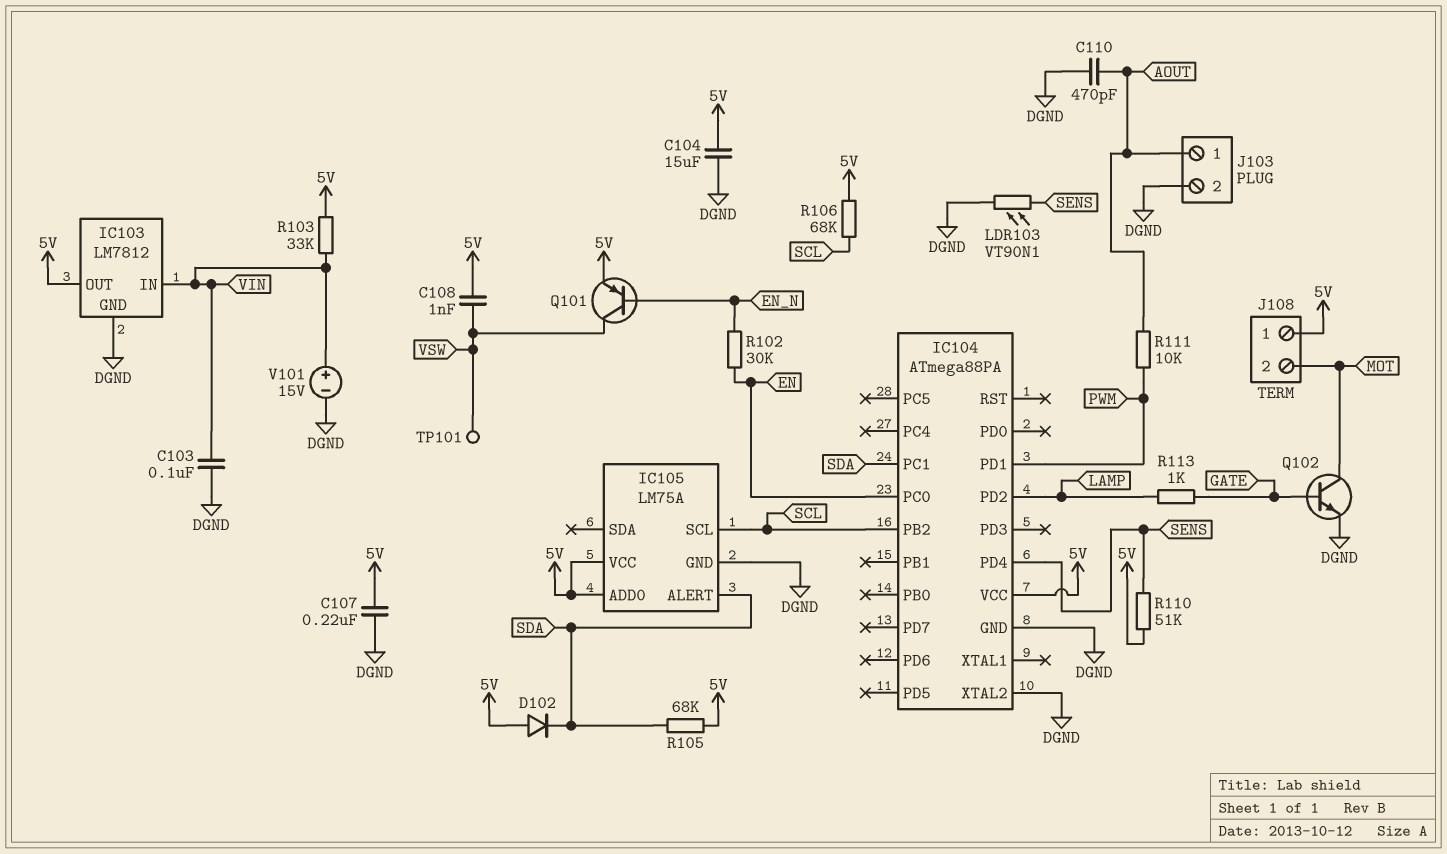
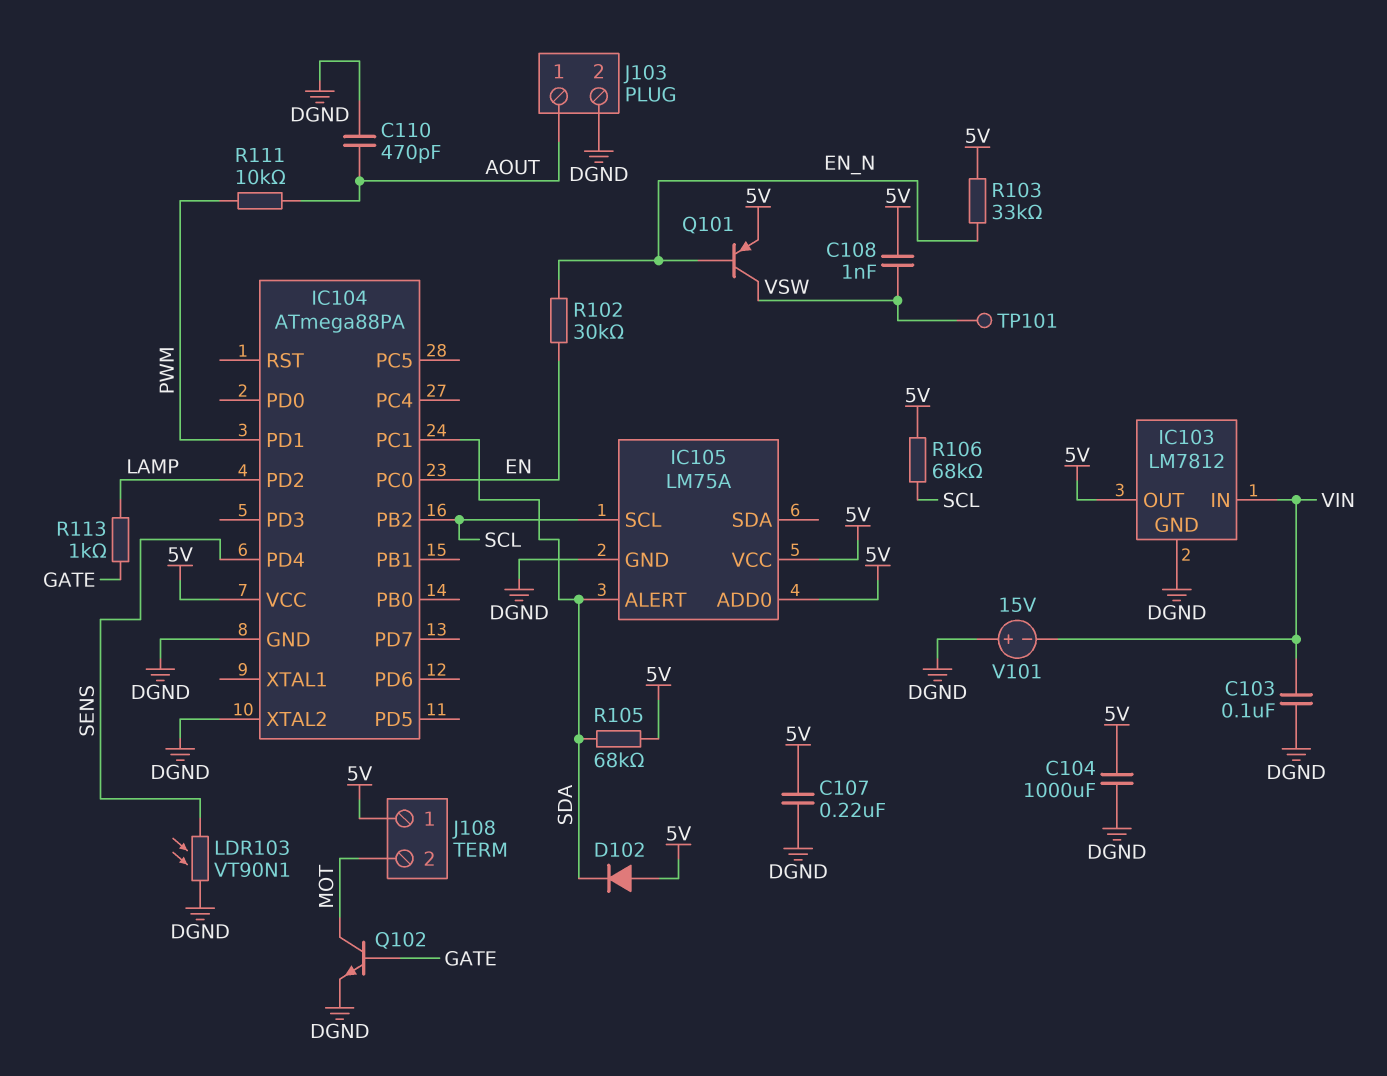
C104: 15uF (5V, DGND) -> 1000uF (5V, DGND)
R103: 33k (5V, VIN) -> 33k (5V, EN_N)
R110: 51k (5V, SENS) -> none
V101: 15V (plus VIN, minus DGND) -> 15V (plus DGND, minus VIN)

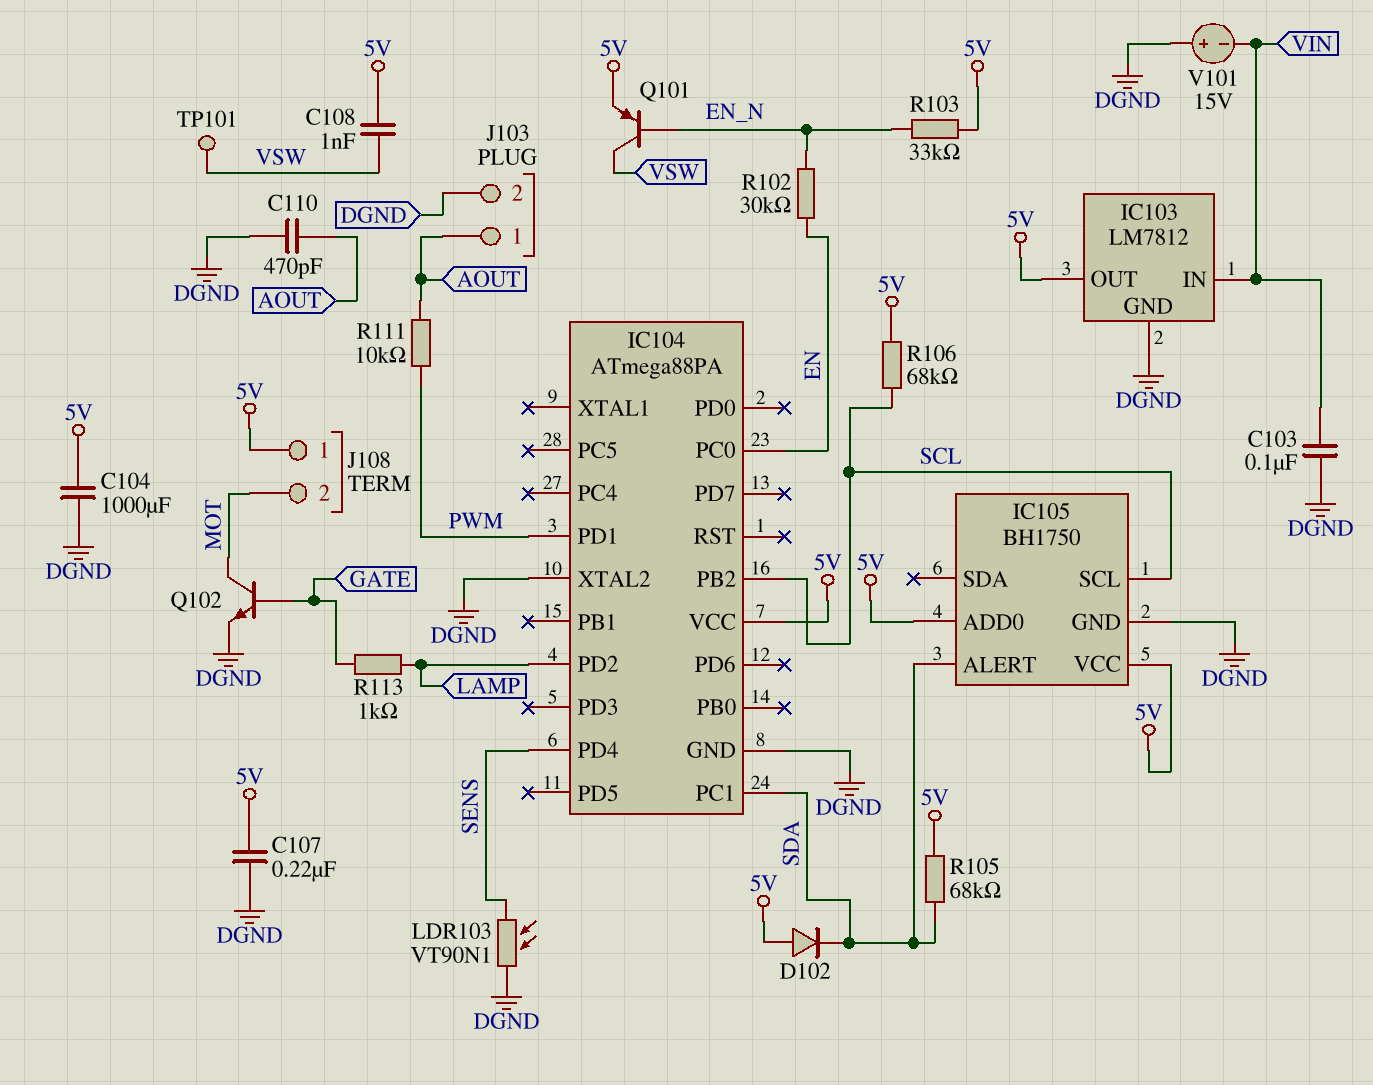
IC105: LM75A -> BH1750

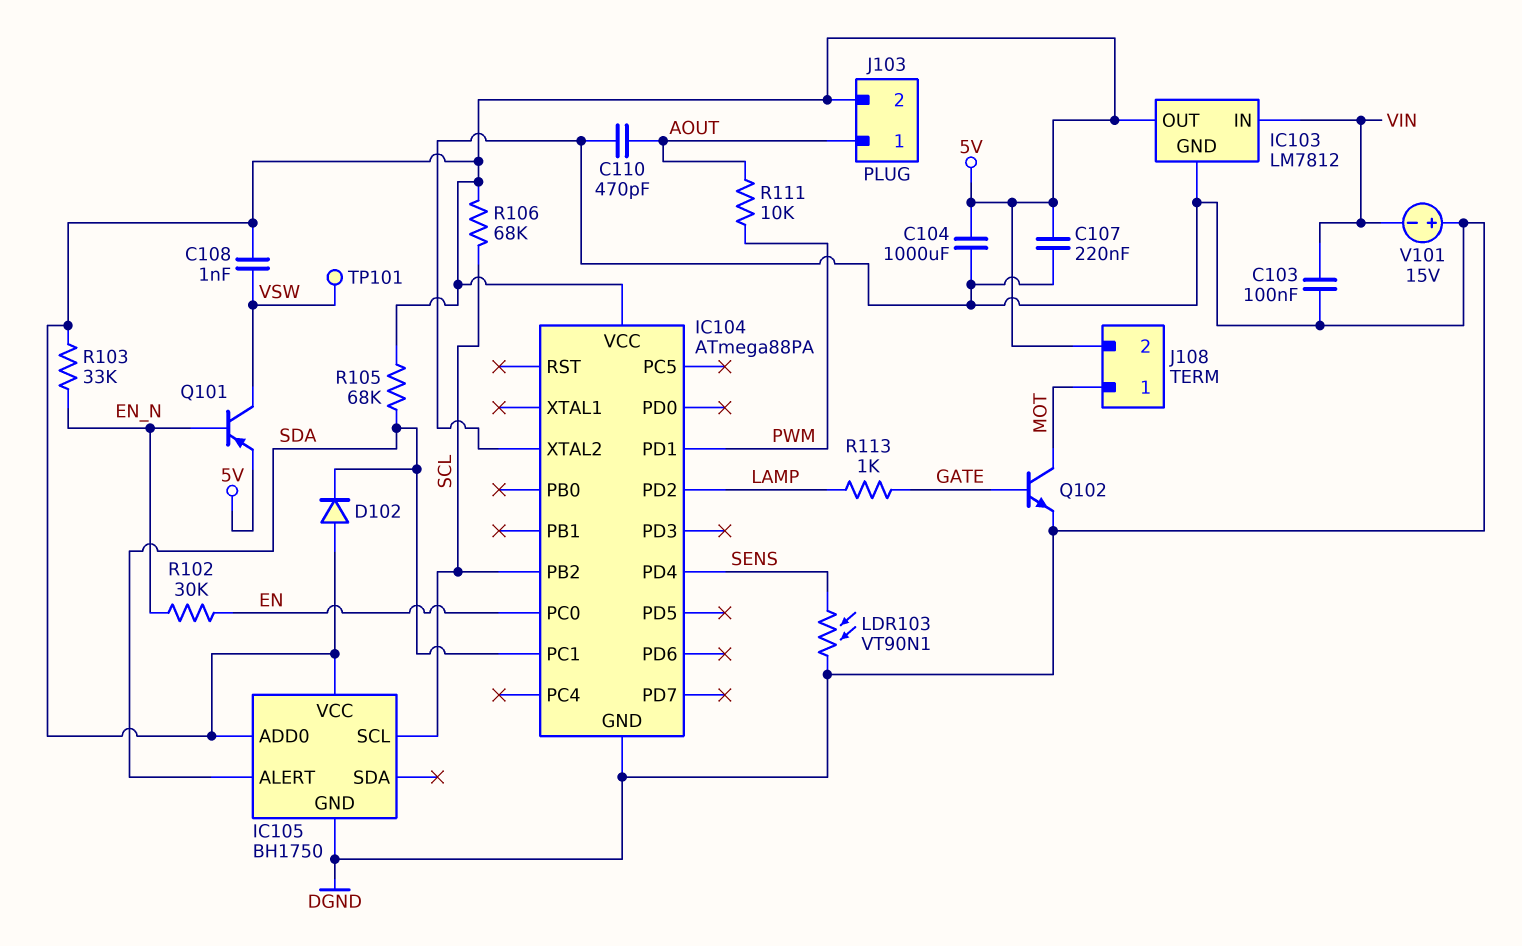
J103 pin 2: DGND -> 5V
J108 pin 1: 5V -> MOT
J108 pin 2: MOT -> 5V

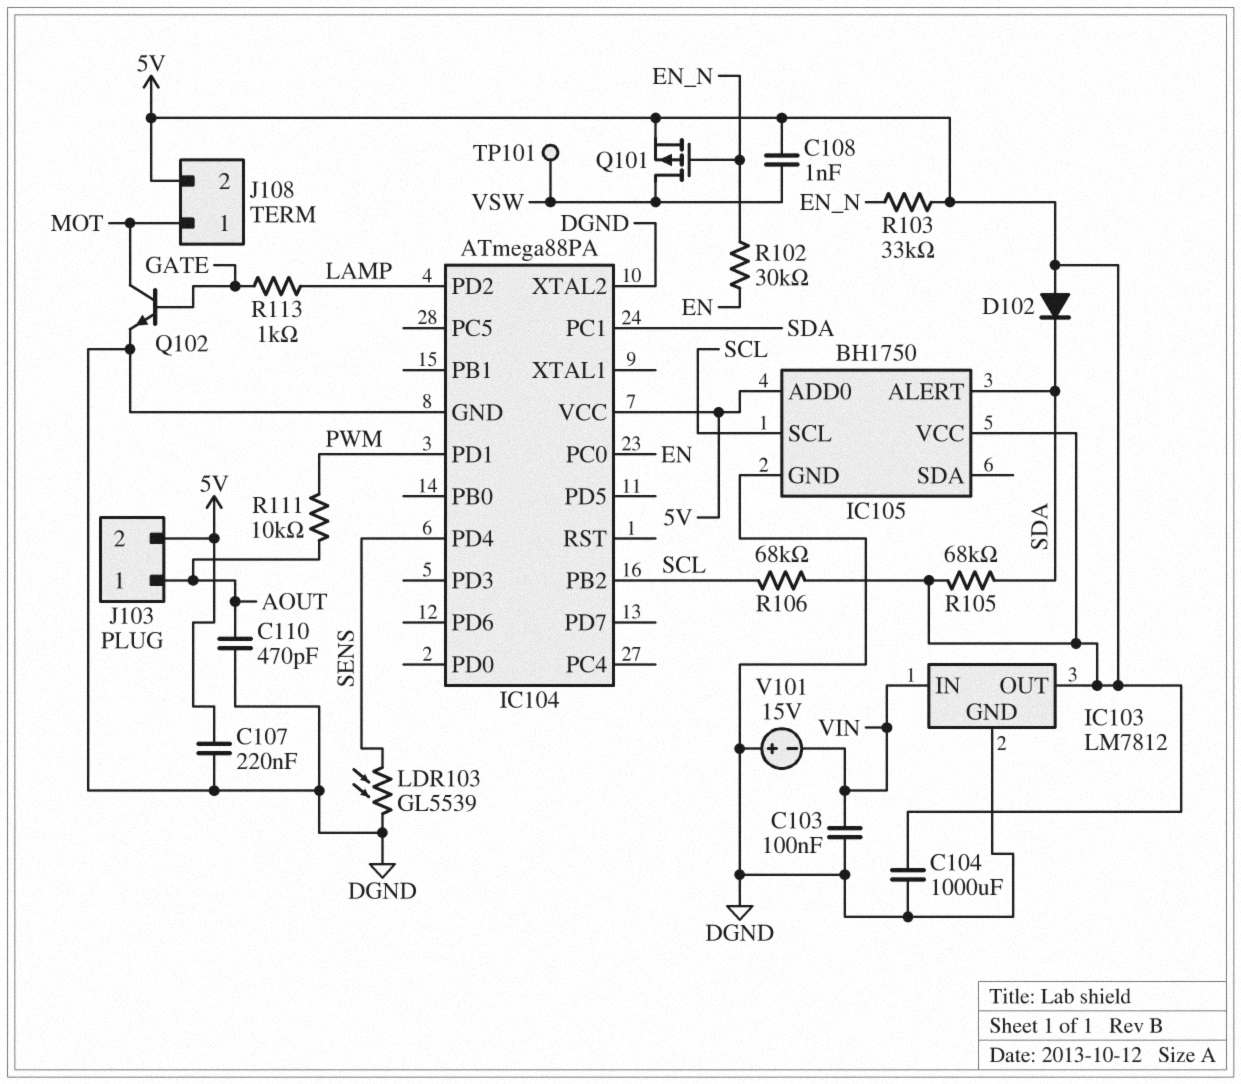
LDR103: VT90N1 (DGND, SENS) -> GL5539 (DGND, SENS)
Q101: PNP (B EN_N, C VSW, E 5V) -> PMOS (G EN_N, D VSW, S 5V)

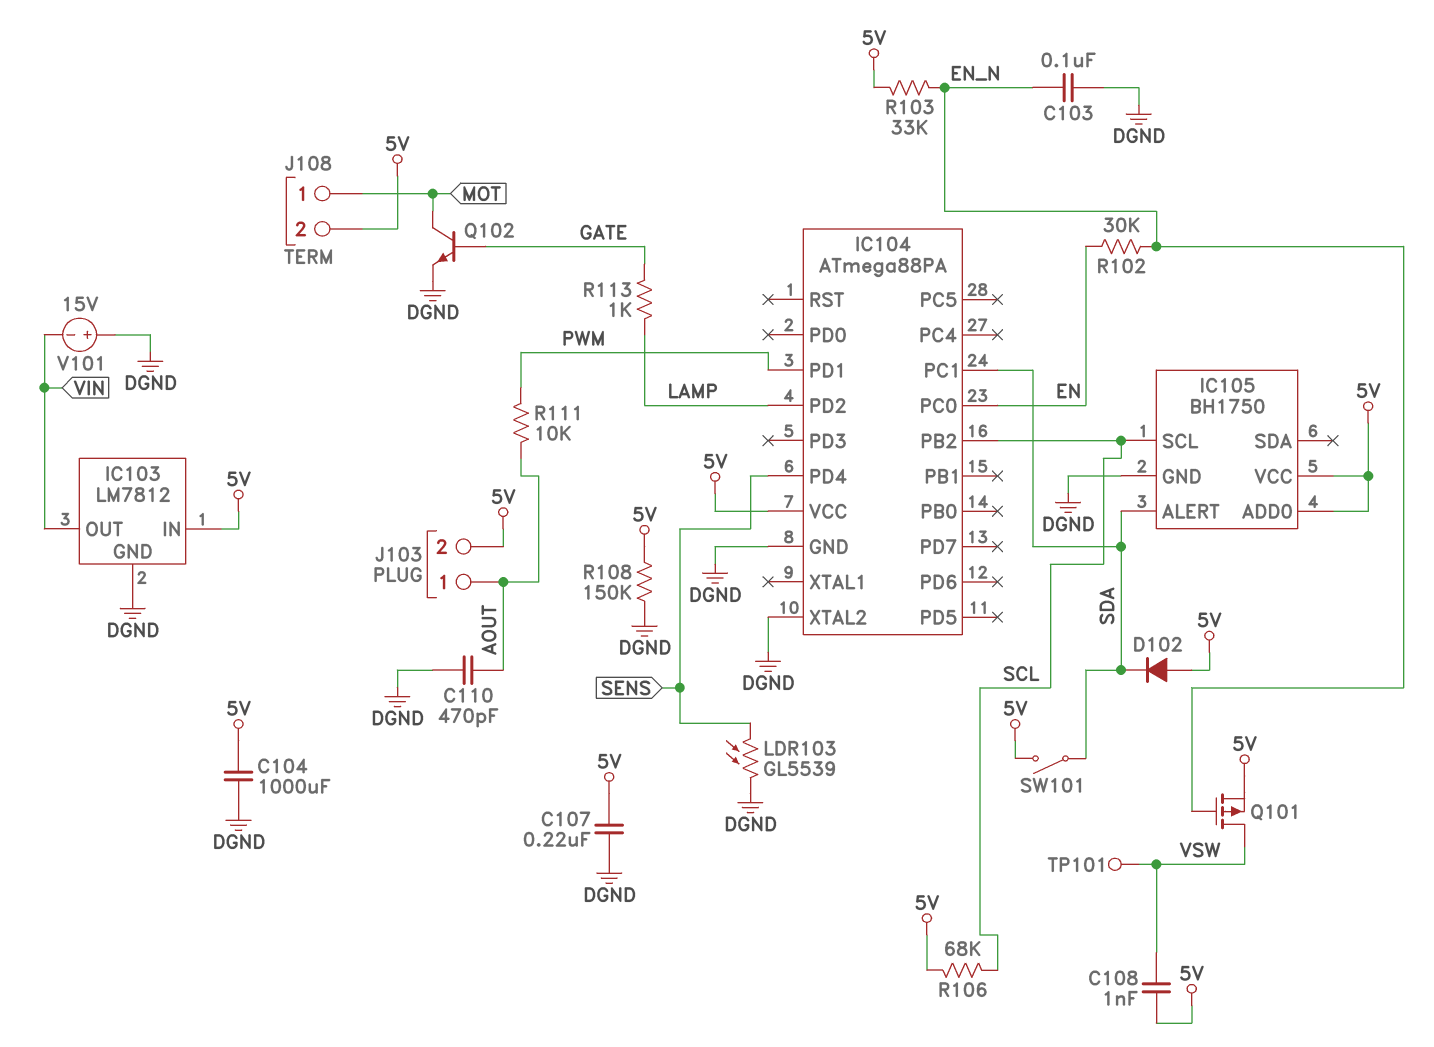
C103: 100nF (DGND, VIN) -> 100nF (DGND, EN_N)
IC103 pin IN: VIN -> 5V
IC103 pin OUT: 5V -> VIN
R105: 68k (5V, SDA) -> none
R108: none -> 150k (5V, DGND)
SW101: none -> switch (5V, SDA)

